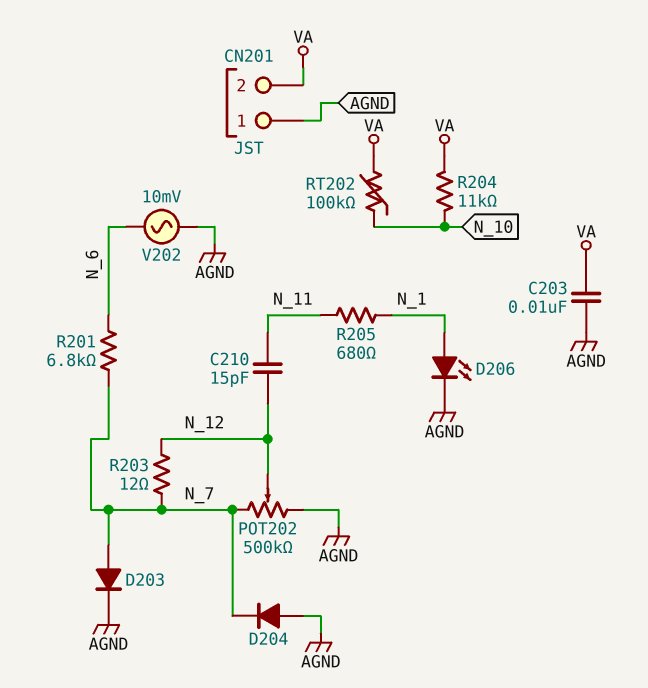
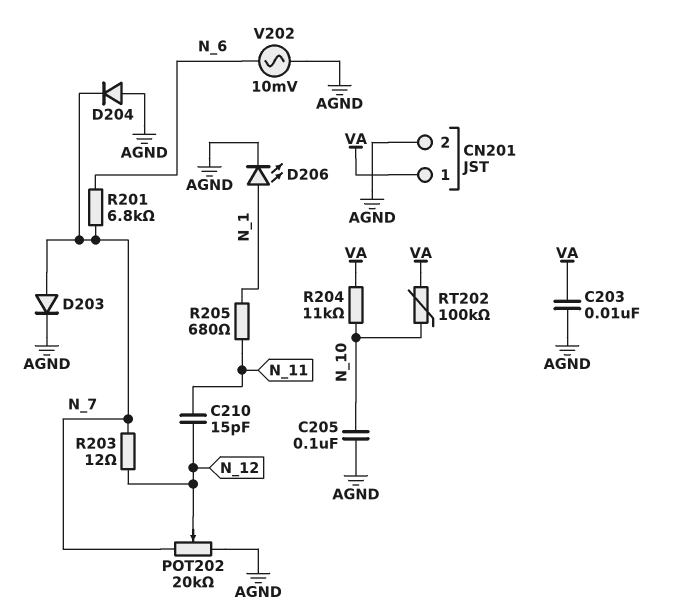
C205: none -> 100nF (AGND, N_10)
CN201 pin 1: AGND -> VA
CN201 pin 2: VA -> AGND
POT202: 500k (AGND, N_7, wiper N_12) -> 20k (AGND, N_7, wiper N_12)

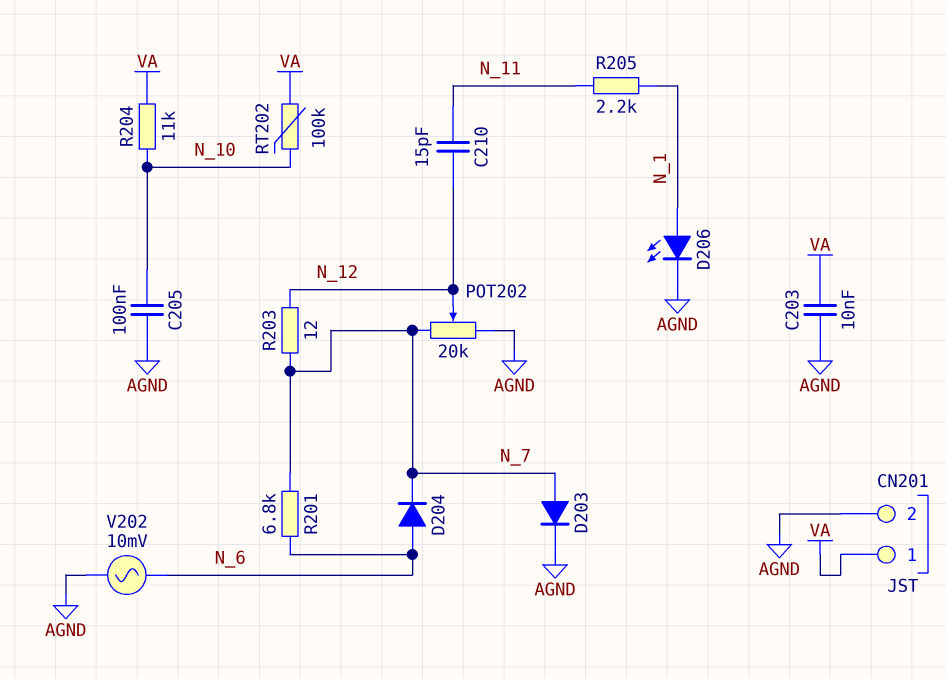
D204: diode (A AGND, K N_7) -> diode (A N_6, K N_7)
R205: 680 (N_1, N_11) -> 2.2k (N_1, N_11)

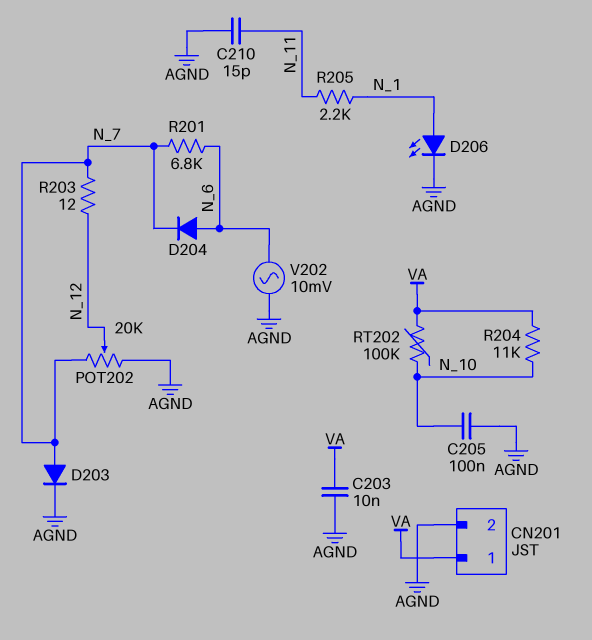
C210: 15pF (N_11, N_12) -> 15pF (AGND, N_11)

